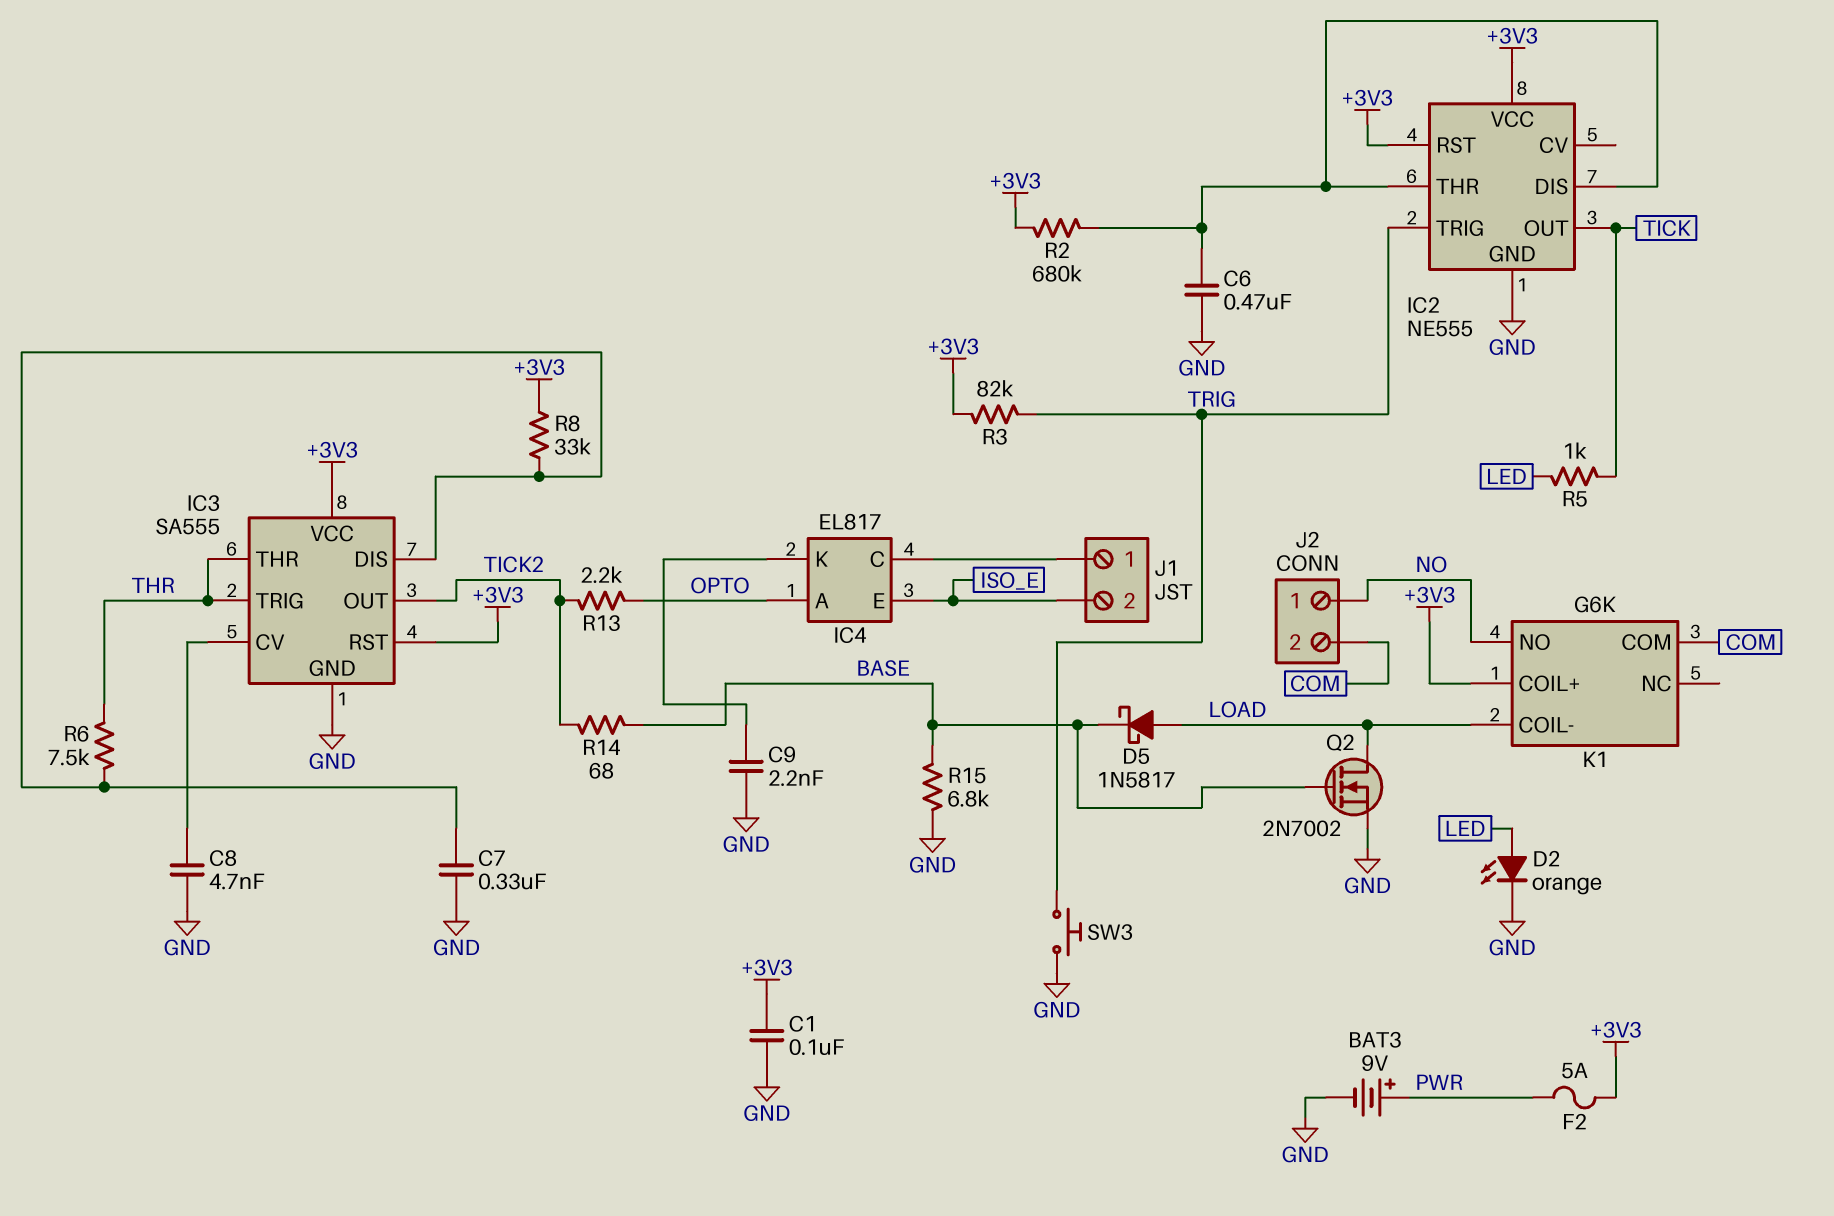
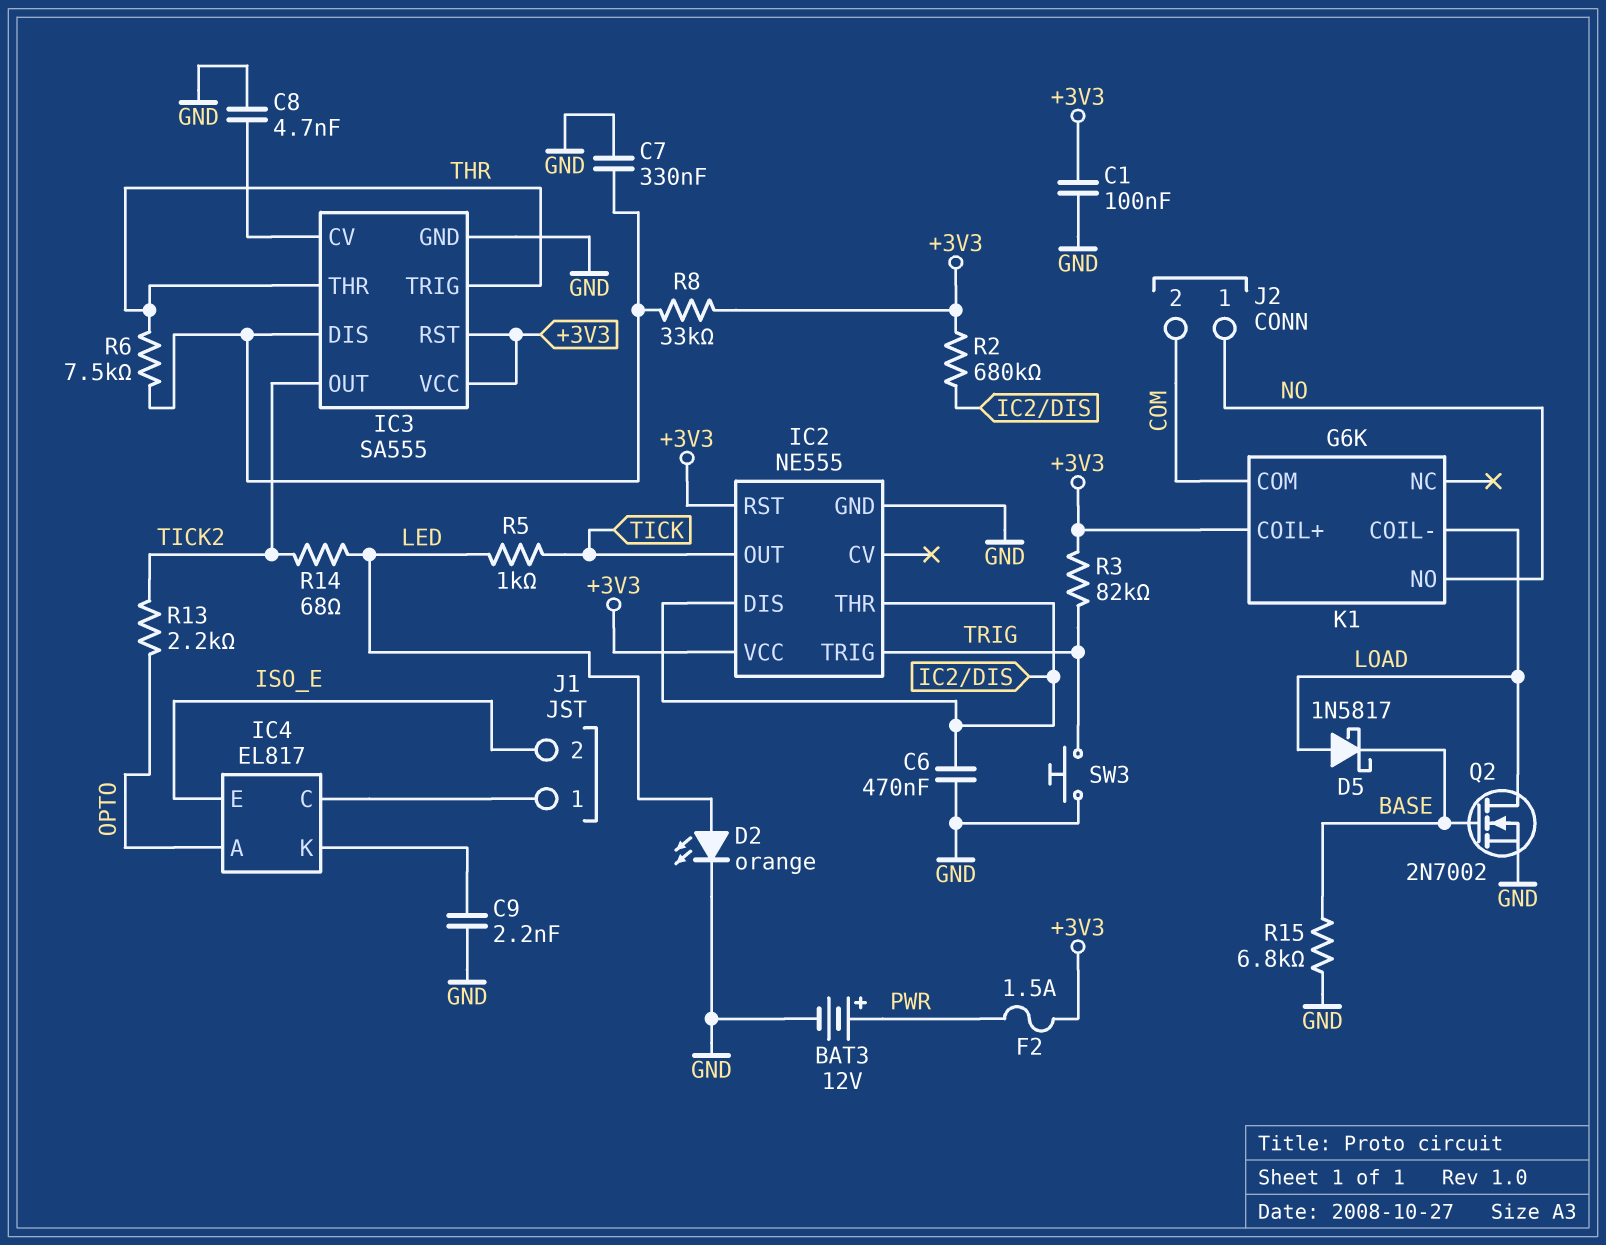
BAT3: 9V (plus PWR, minus GND) -> 12V (plus PWR, minus GND)
F2: 5A (+3V3, PWR) -> 1.5A (+3V3, PWR)
R14: 68 (BASE, TICK2) -> 68 (LED, TICK2)

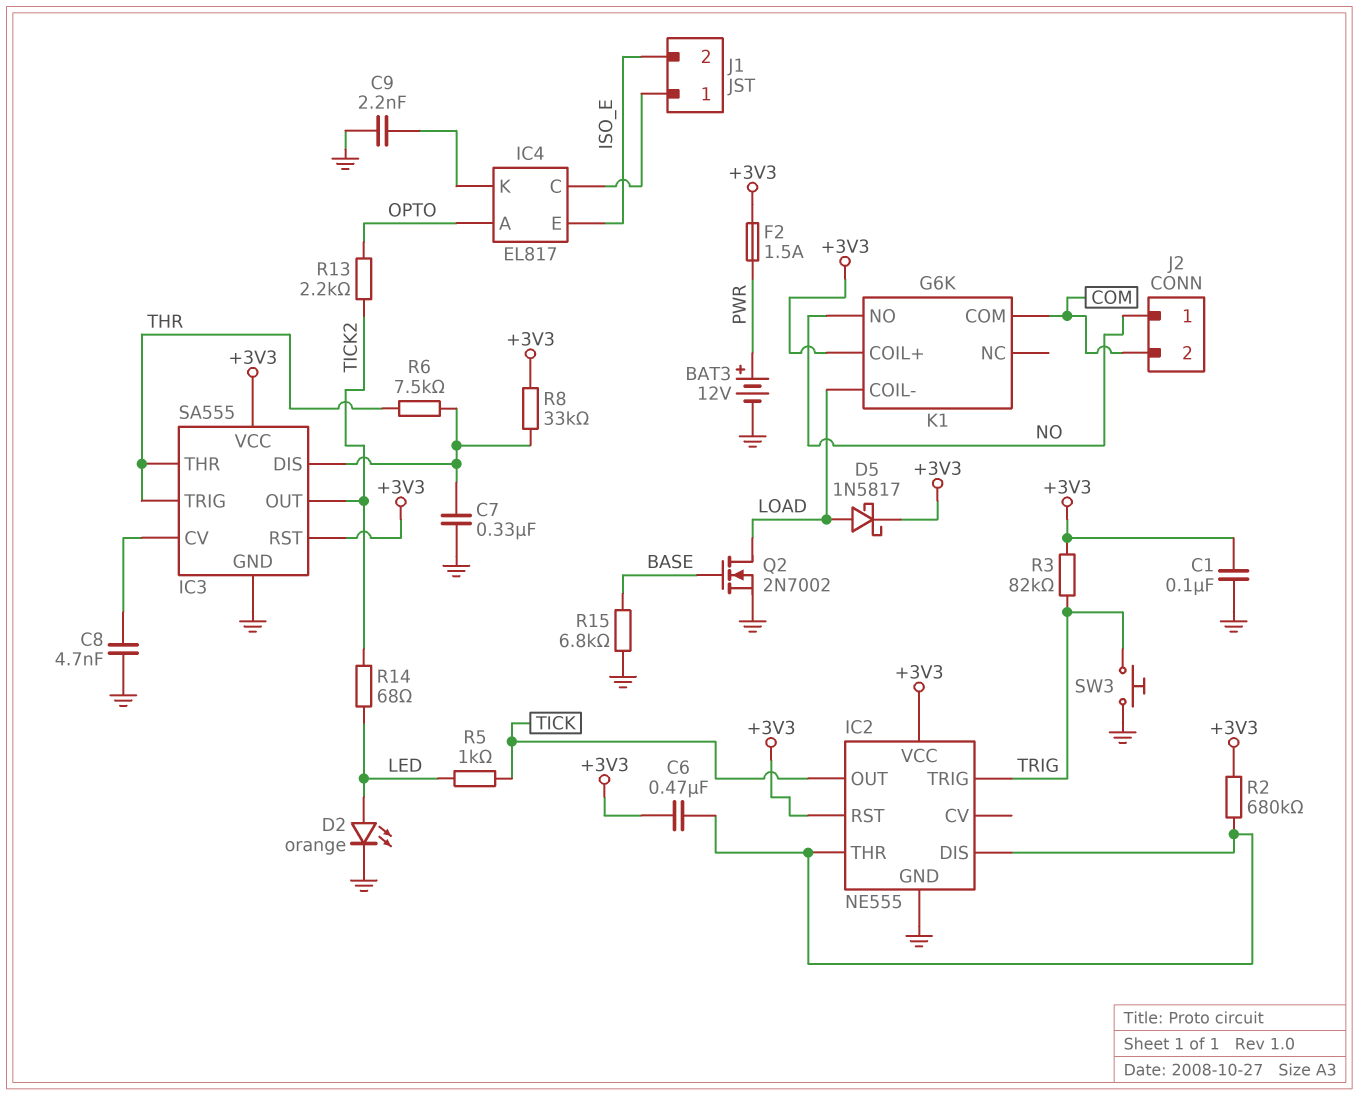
C6: 470nF (GND, IC2/DIS) -> 470nF (+3V3, IC2/DIS)
D5: schottky 1N5817 (A LOAD, K BASE) -> schottky 1N5817 (A LOAD, K +3V3)

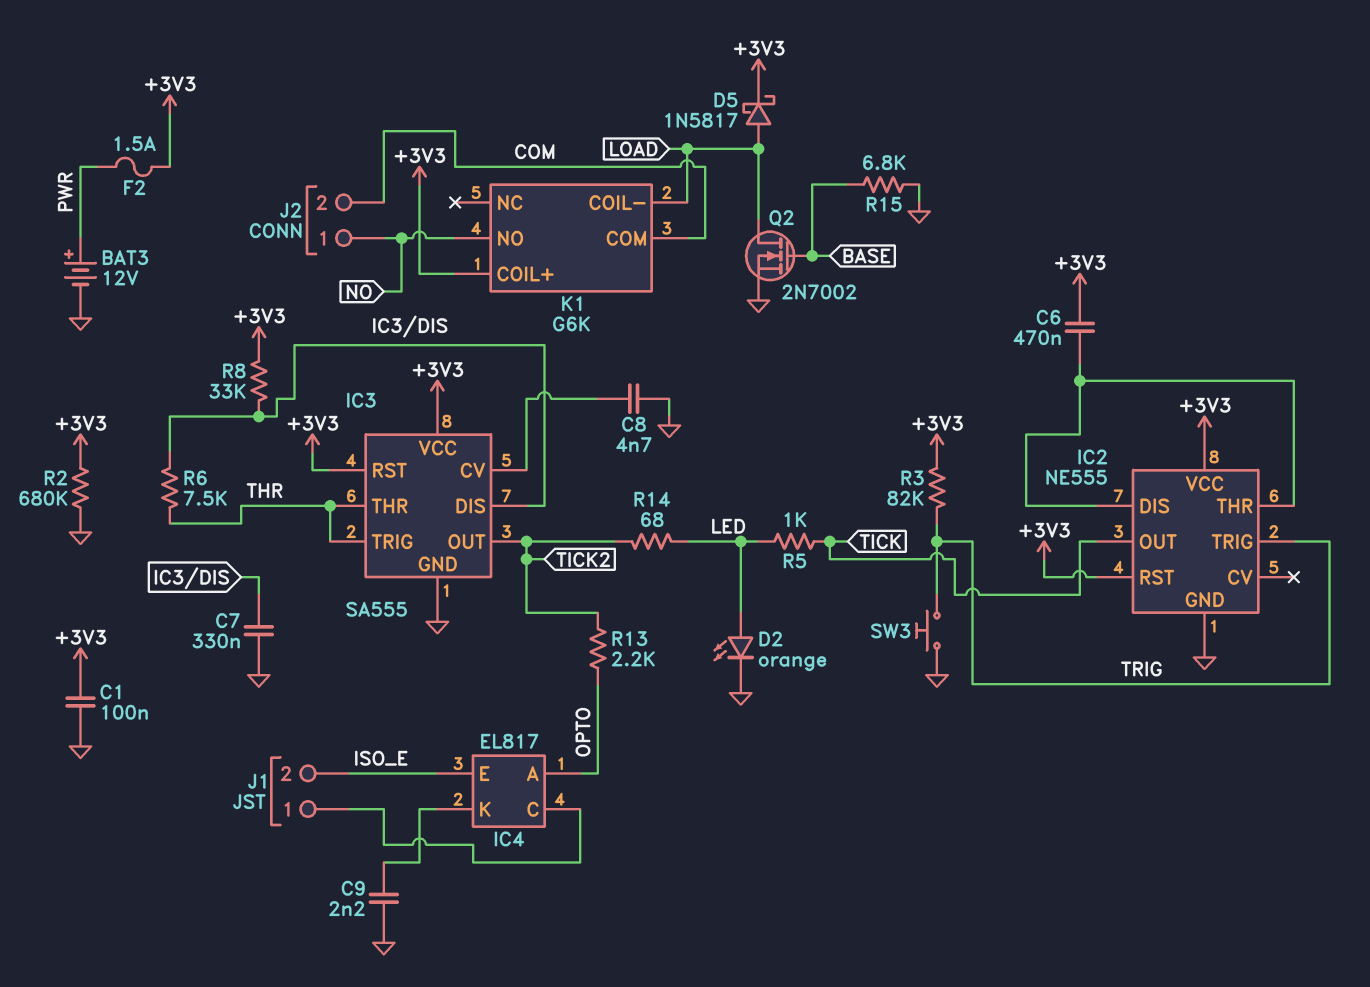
R2: 680k (+3V3, IC2/DIS) -> 680k (+3V3, GND)

